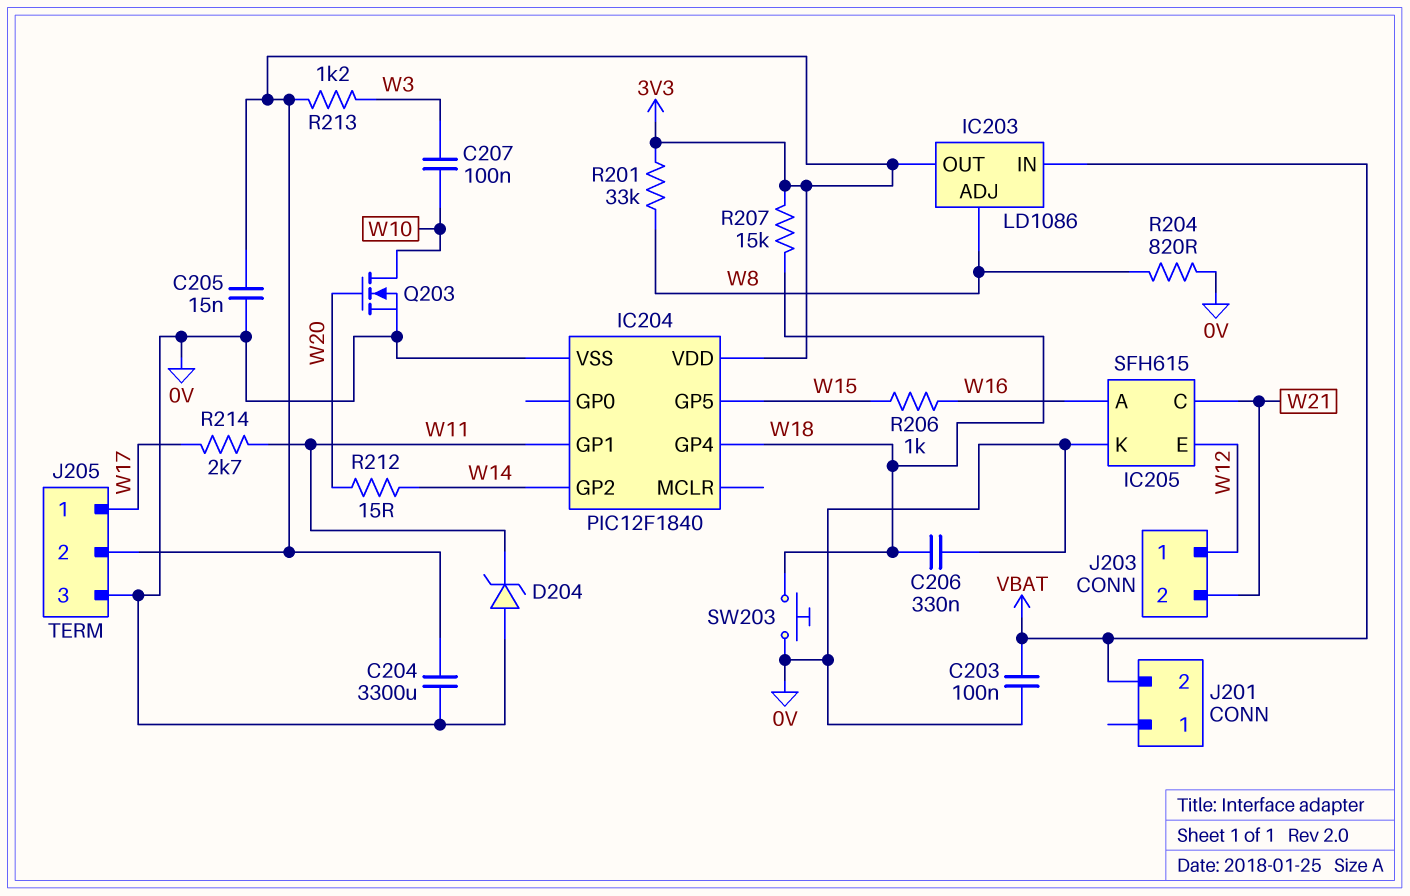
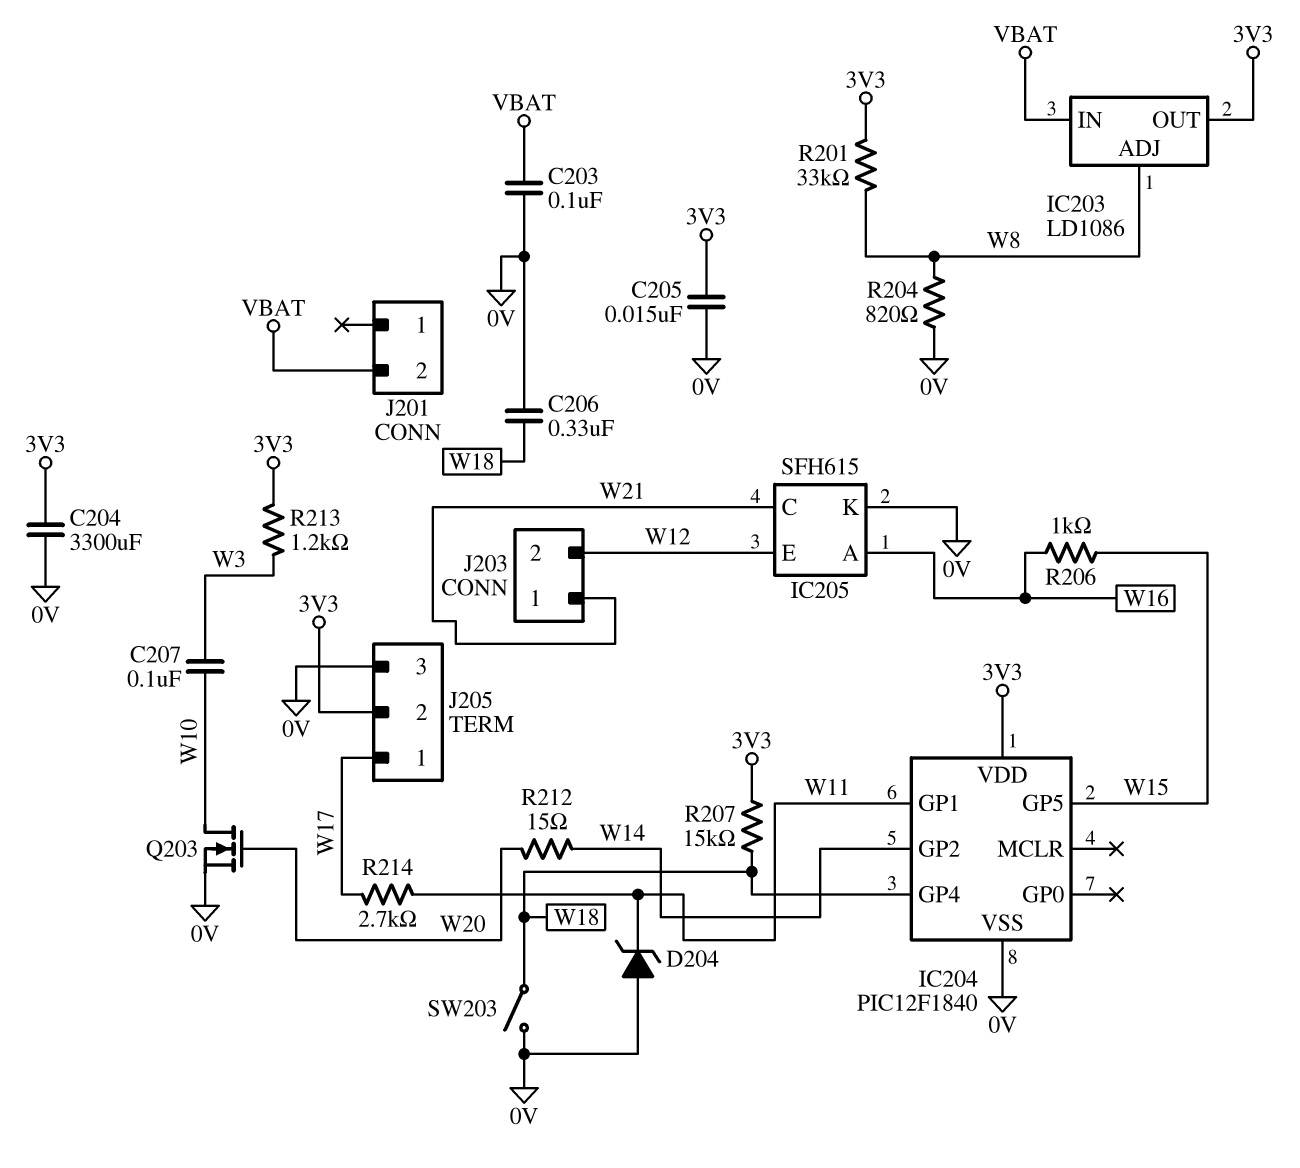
J203 pin 1: W12 -> W21
J203 pin 2: W21 -> W12
SW203: button (0V, W18) -> switch (0V, W18)

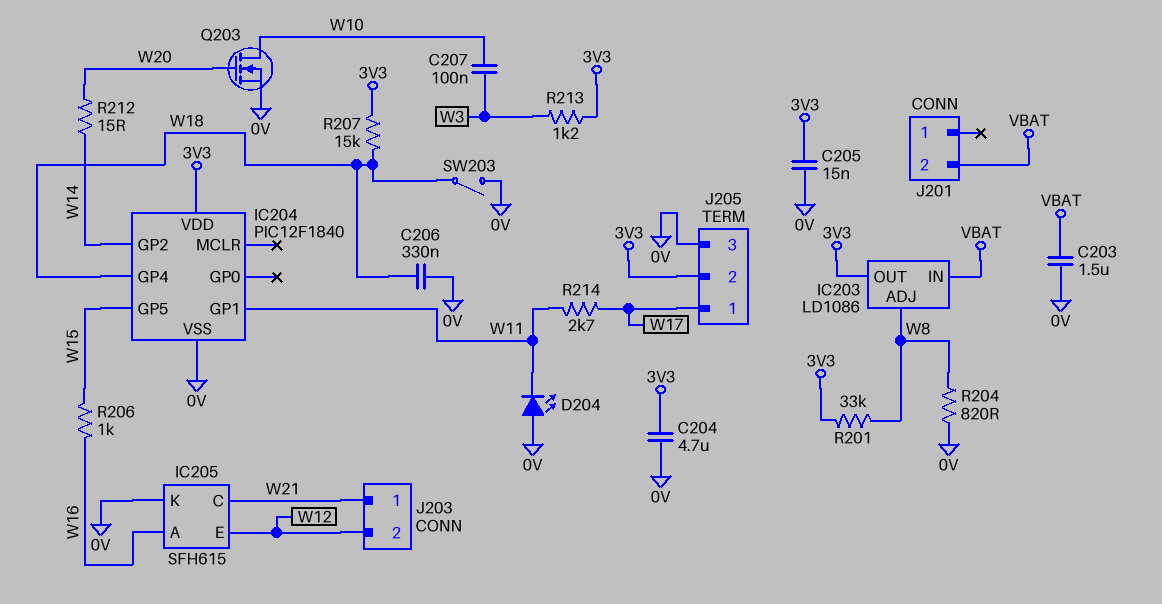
C203: 100nF (0V, VBAT) -> 1.5uF (0V, VBAT)
C204: 3300uF (0V, 3V3) -> 4.7uF (0V, 3V3)
D204: zener (A 0V, K W11) -> LED (A 0V, K W11)

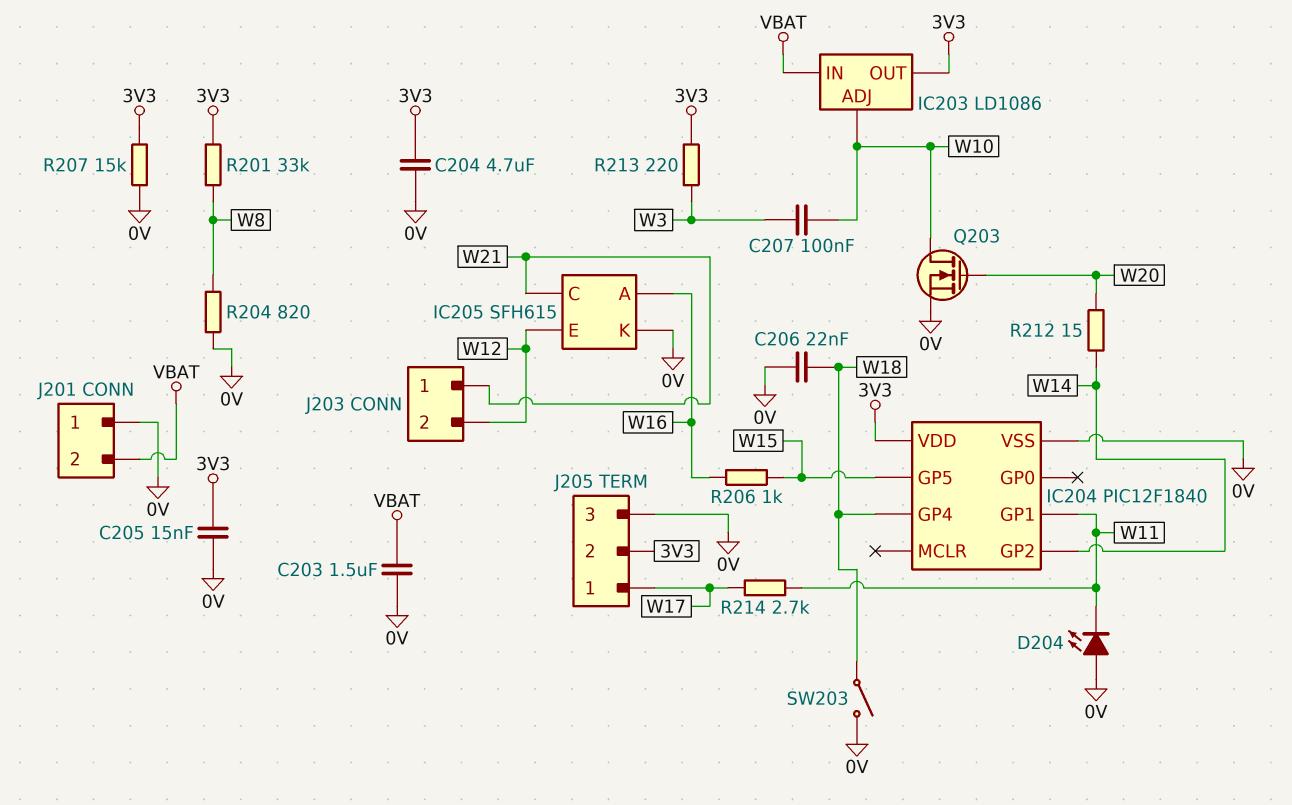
C206: 330nF (0V, W18) -> 22nF (0V, W18)
IC203 pin ADJ: W8 -> W10
J201 pin 1: none -> 0V
R207: 15k (3V3, W18) -> 15k (0V, 3V3)
R213: 1.2k (3V3, W3) -> 220 (3V3, W3)

